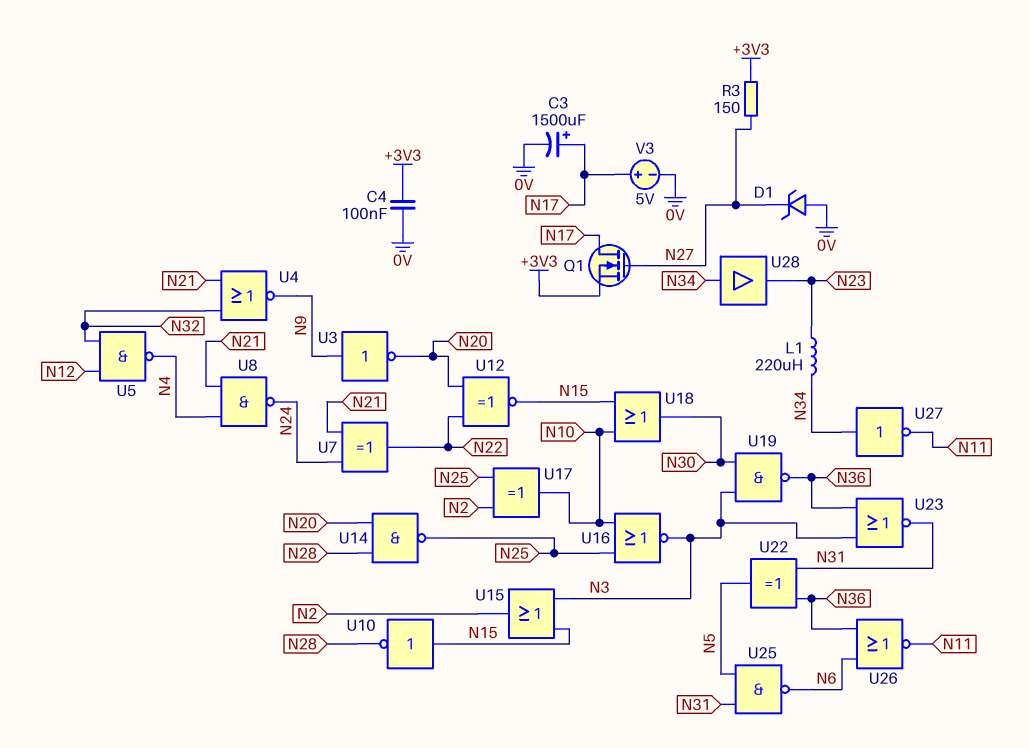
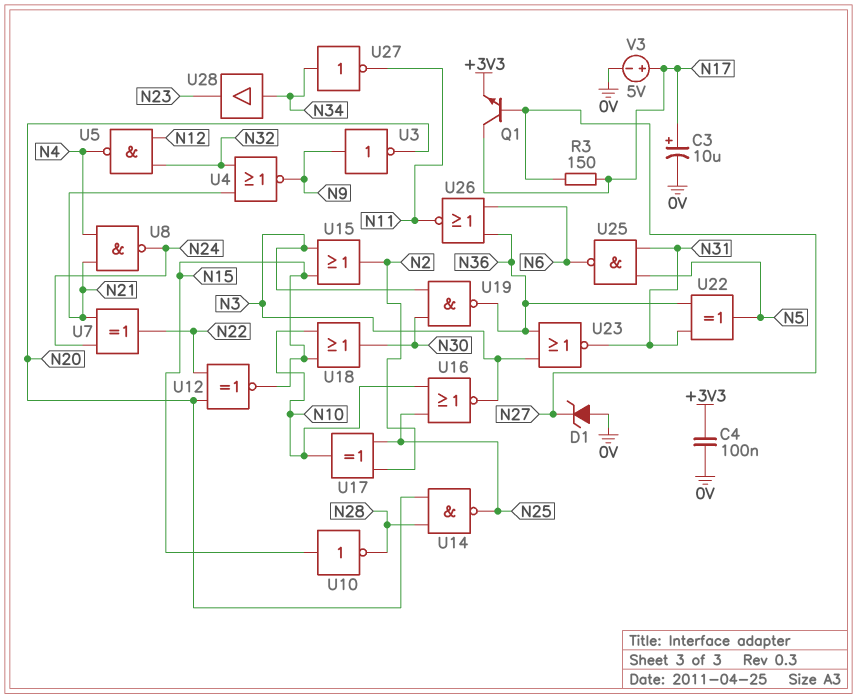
C3: 1500uF (plus N17, minus 0V) -> 10uF (plus N17, minus 0V)
L1: 220uH (N23, N34) -> none
Q1: NMOS (G N27, D N17, S +3V3) -> NPN (B N27, C N17, E +3V3)
R3: 150 (+3V3, N27) -> 150 (N17, N27)

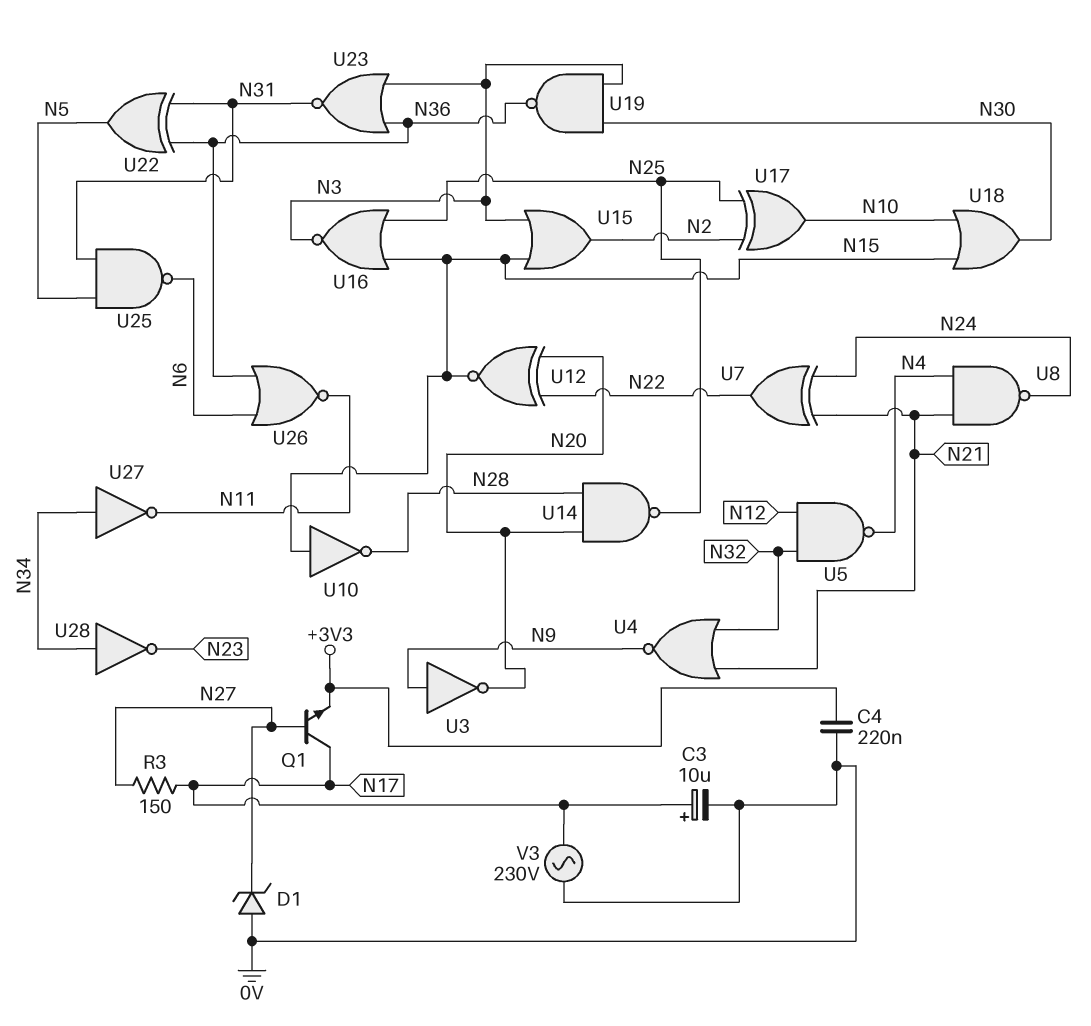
C4: 100nF (+3V3, 0V) -> 220nF (+3V3, 0V)
U16: NOR (in N10, in N25, out N3) -> NOR (in N15, in N25, out N3)
U28: buffer (in N34, out N23) -> NOT (in N34, out N23)
V3: 5V (plus N17, minus 0V) -> AC 230V (0V, N17)

